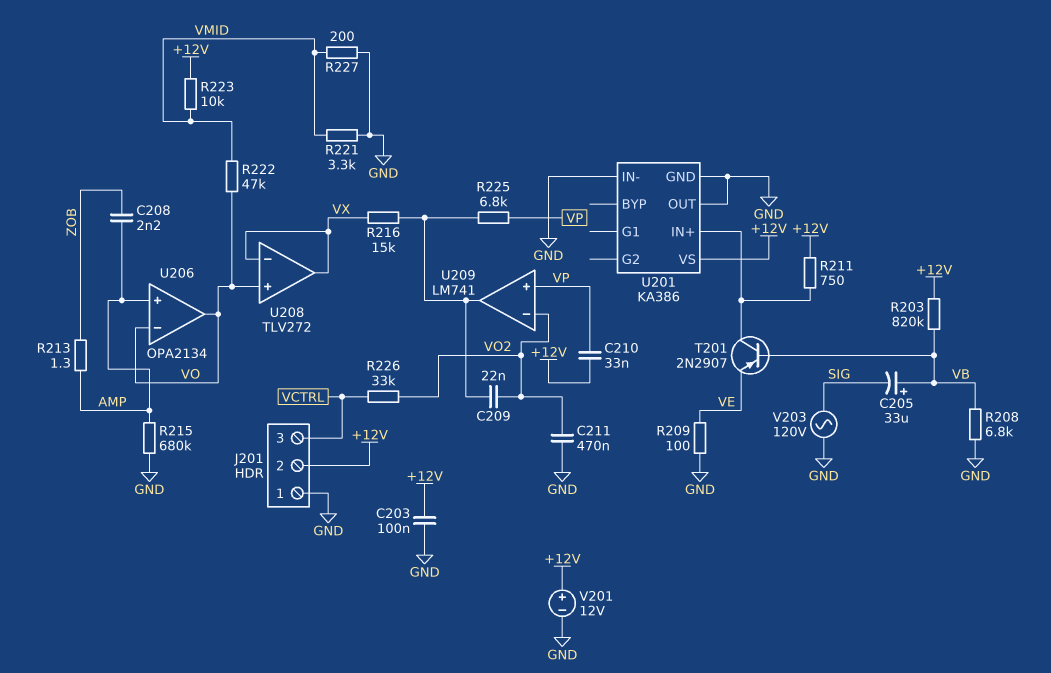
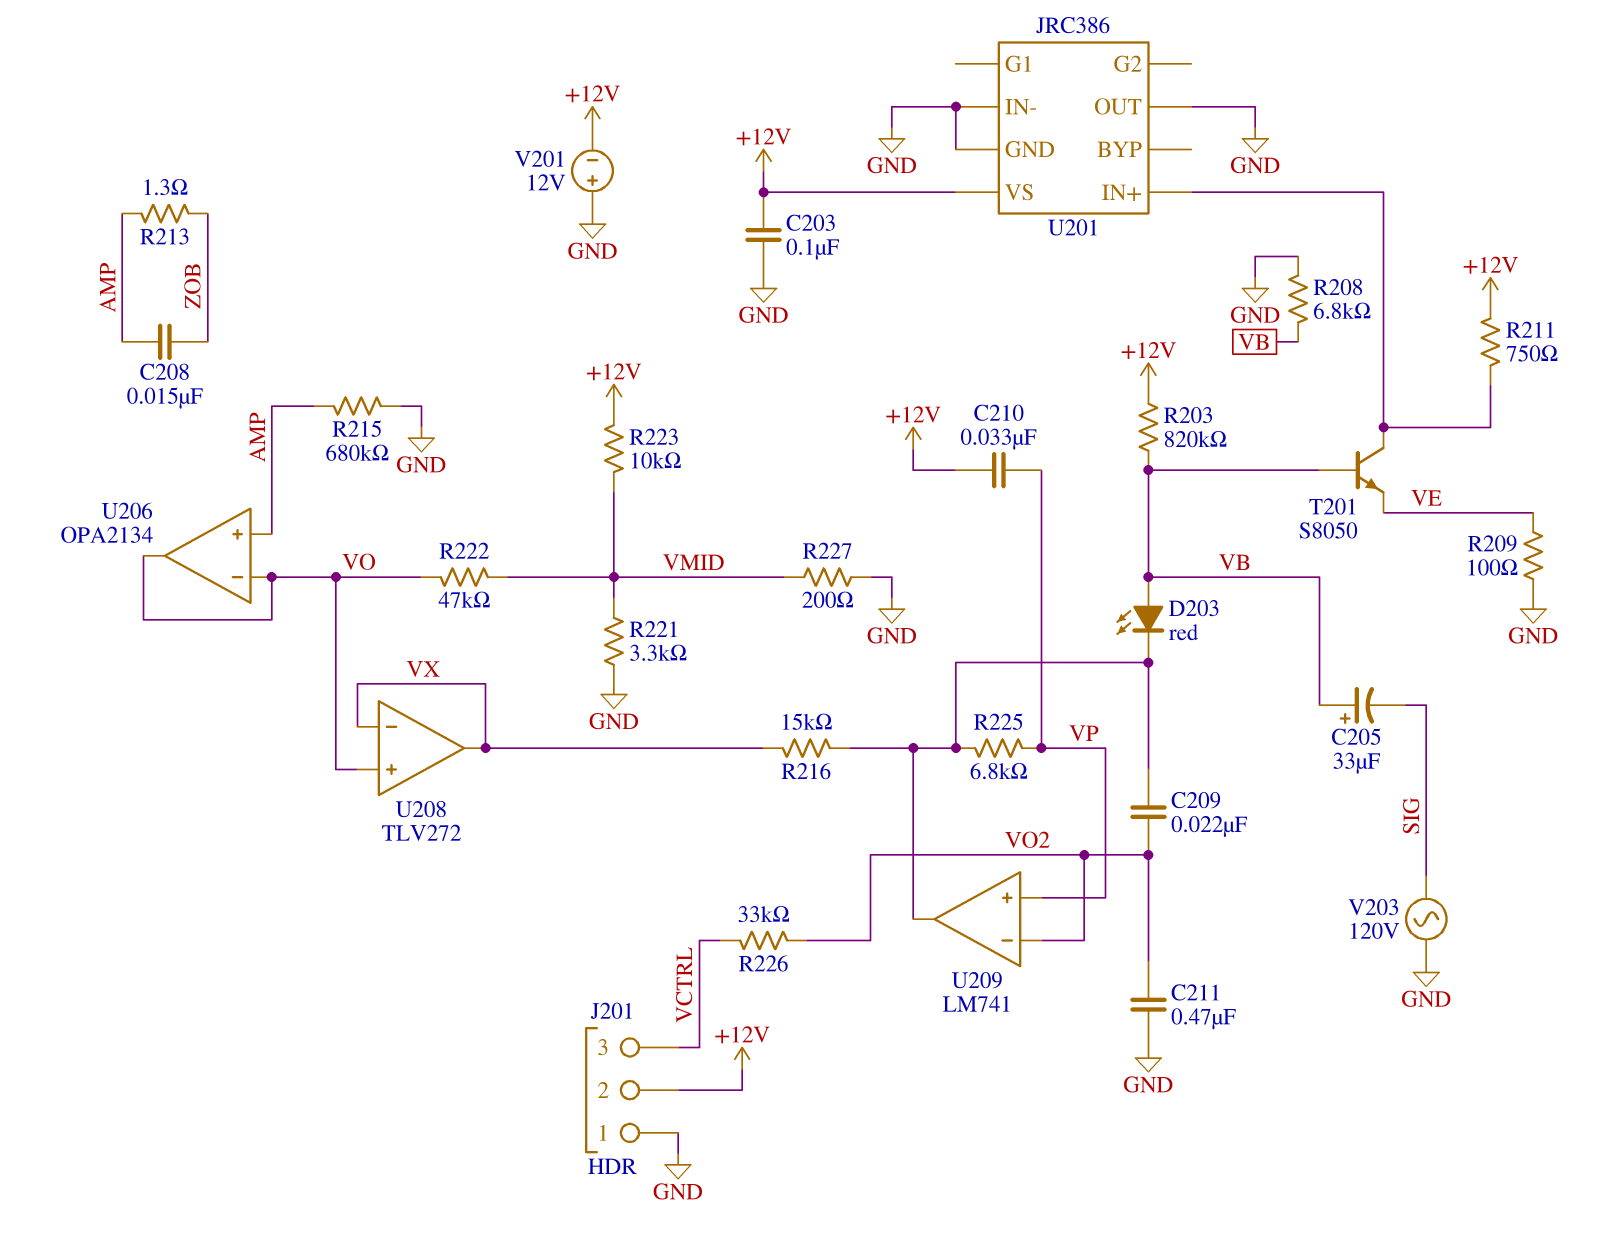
C208: 2.2nF (AMP, ZOB) -> 15nF (AMP, ZOB)
D203: none -> LED red (A VB, K U209/out)
T201: PNP 2N2907 (B VB, C U201/IN+, E VE) -> NPN S8050 (B VB, C U201/IN+, E VE)
U201: KA386 -> JRC386
V201: 12V (plus +12V, minus GND) -> 12V (plus GND, minus +12V)

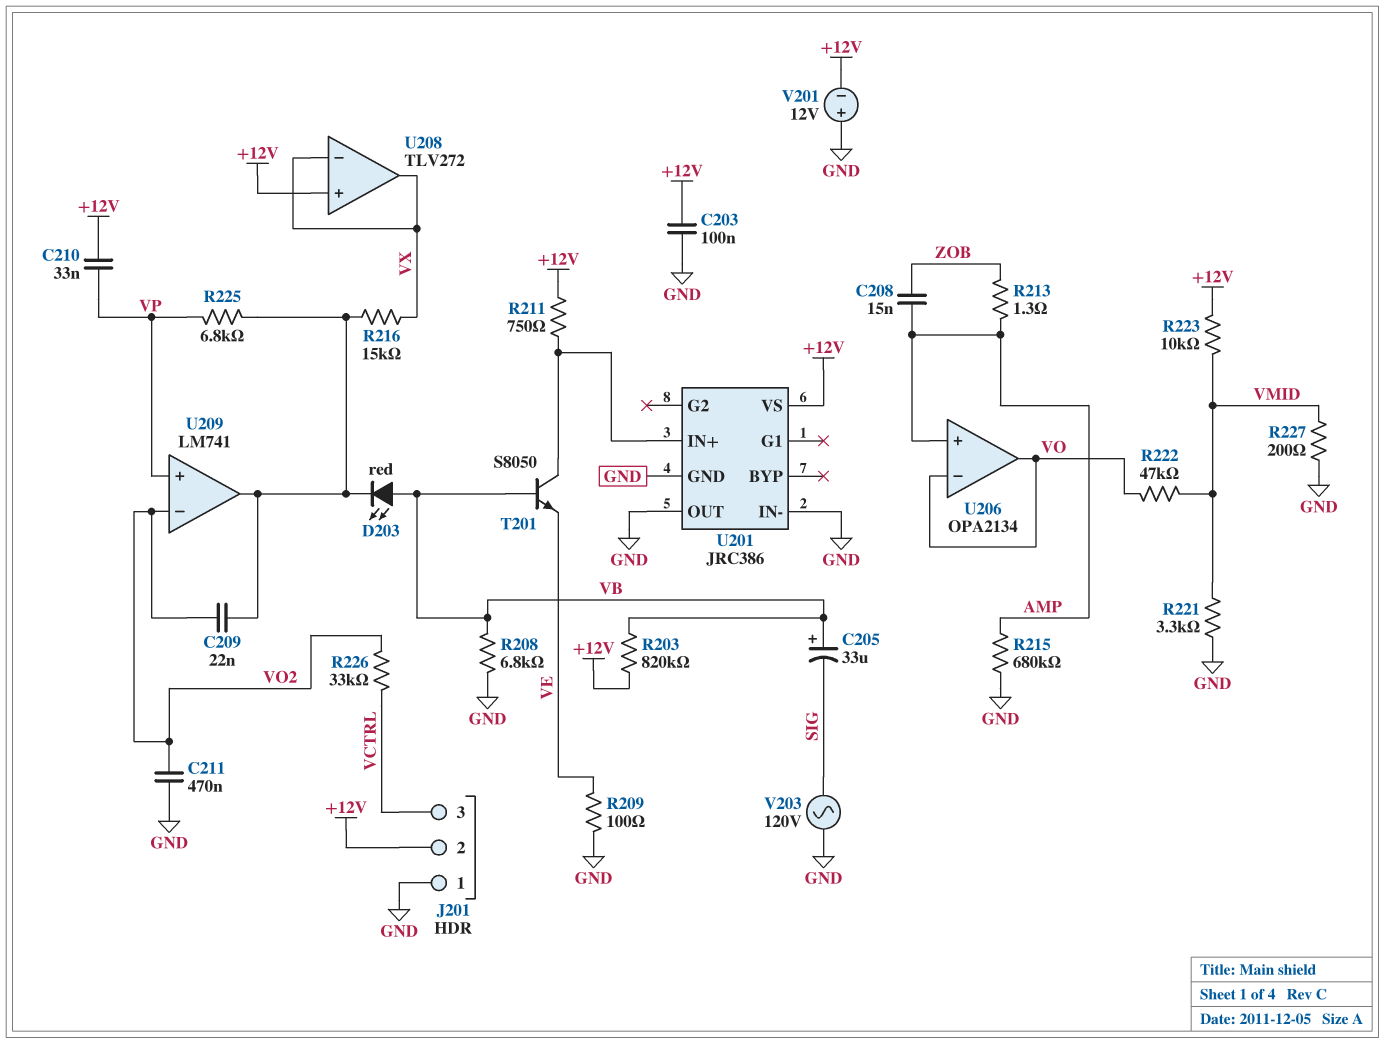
U208 pin in+: VO -> +12V

